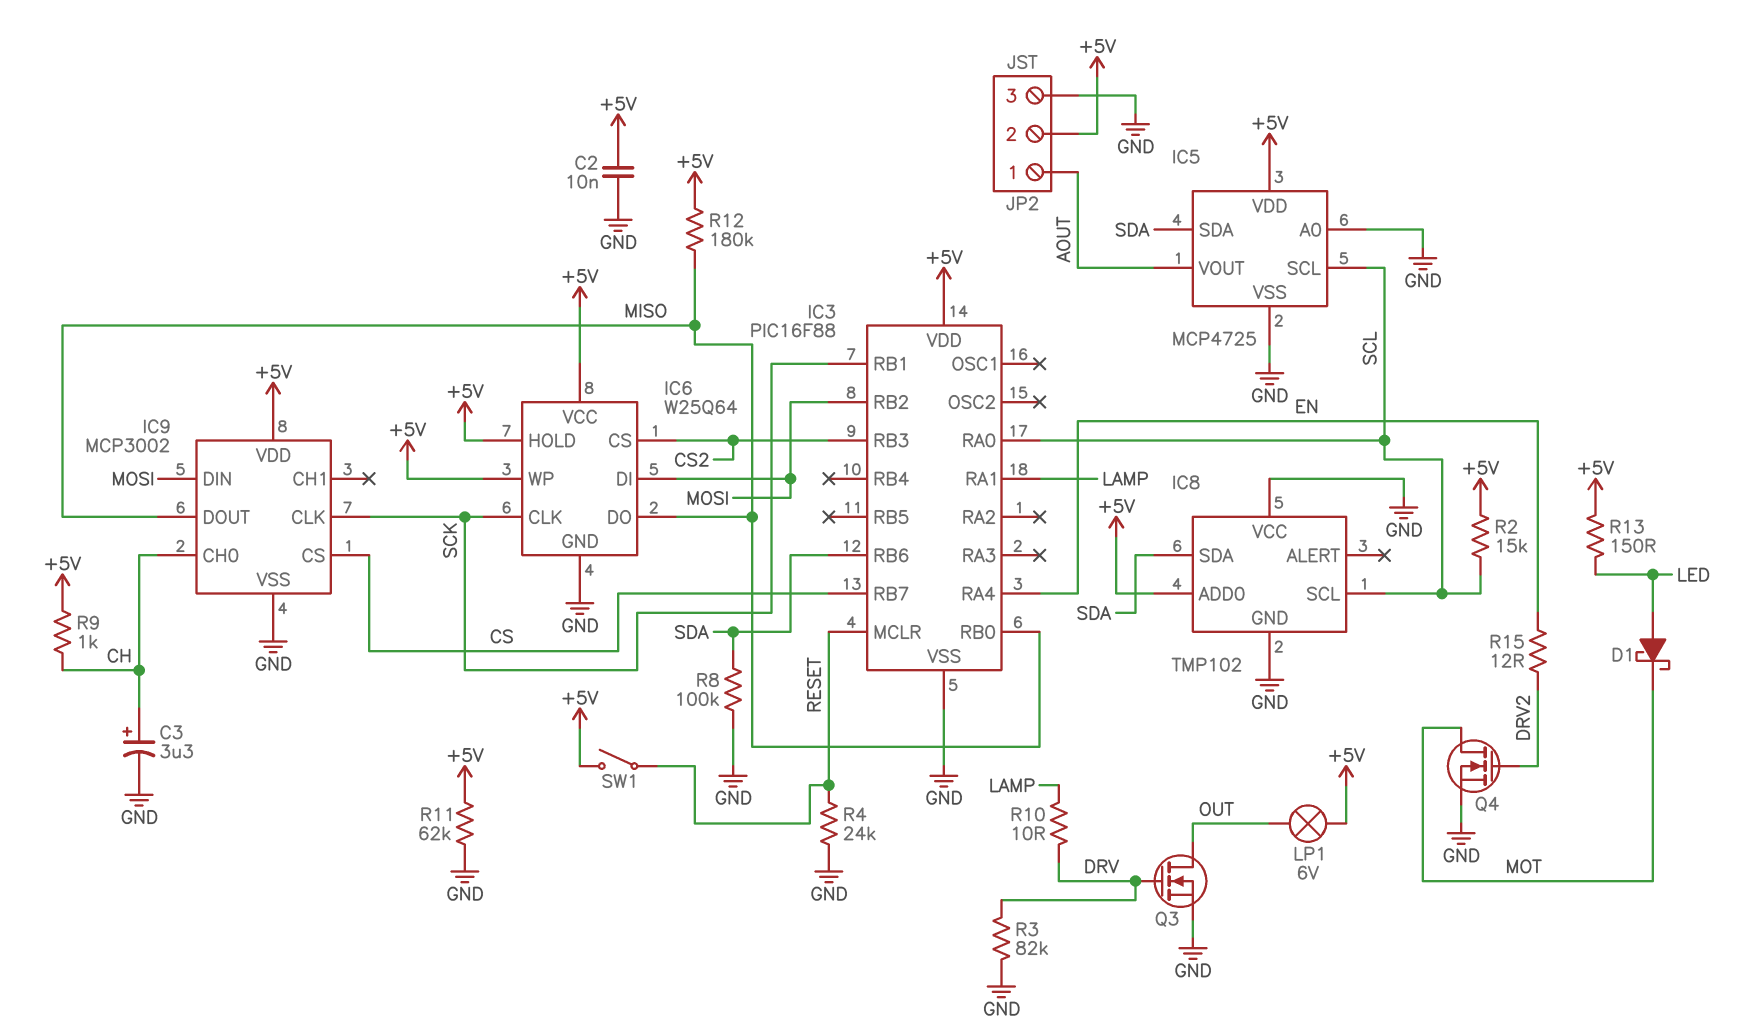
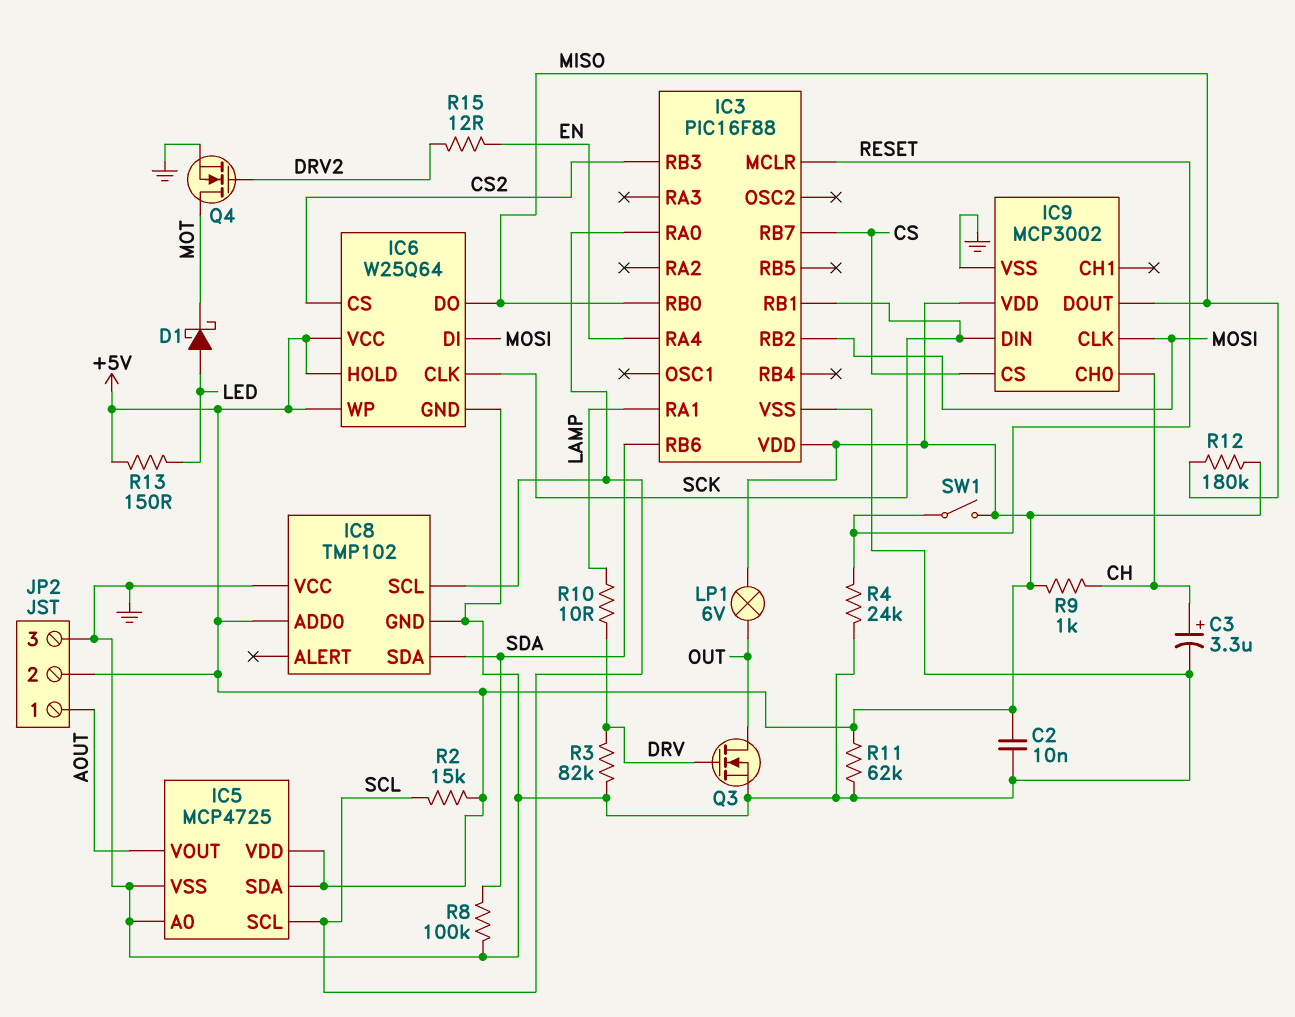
IC5 pin SDA: SDA -> +5V
IC9 pin CLK: SCK -> MOSI
IC9 pin DIN: MOSI -> SCK

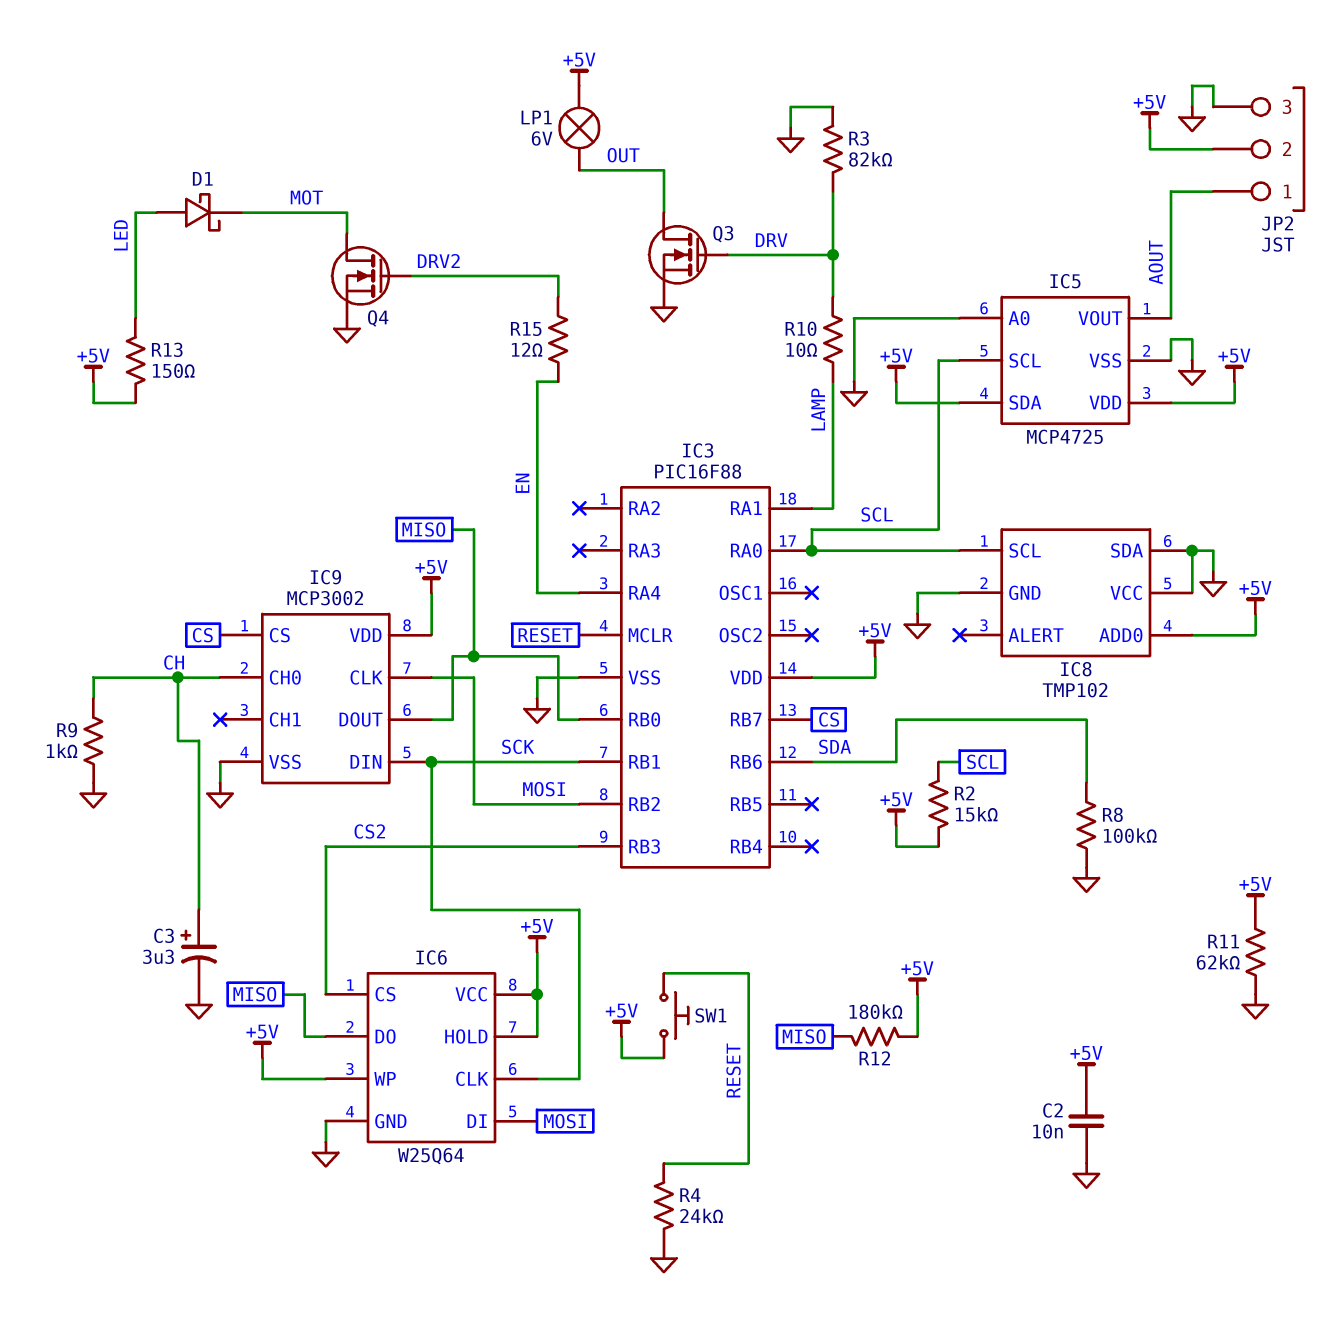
IC8 pin SDA: SDA -> GND
R9: 1k (+5V, CH) -> 1k (CH, GND)
SW1: switch (+5V, RESET) -> button (+5V, RESET)

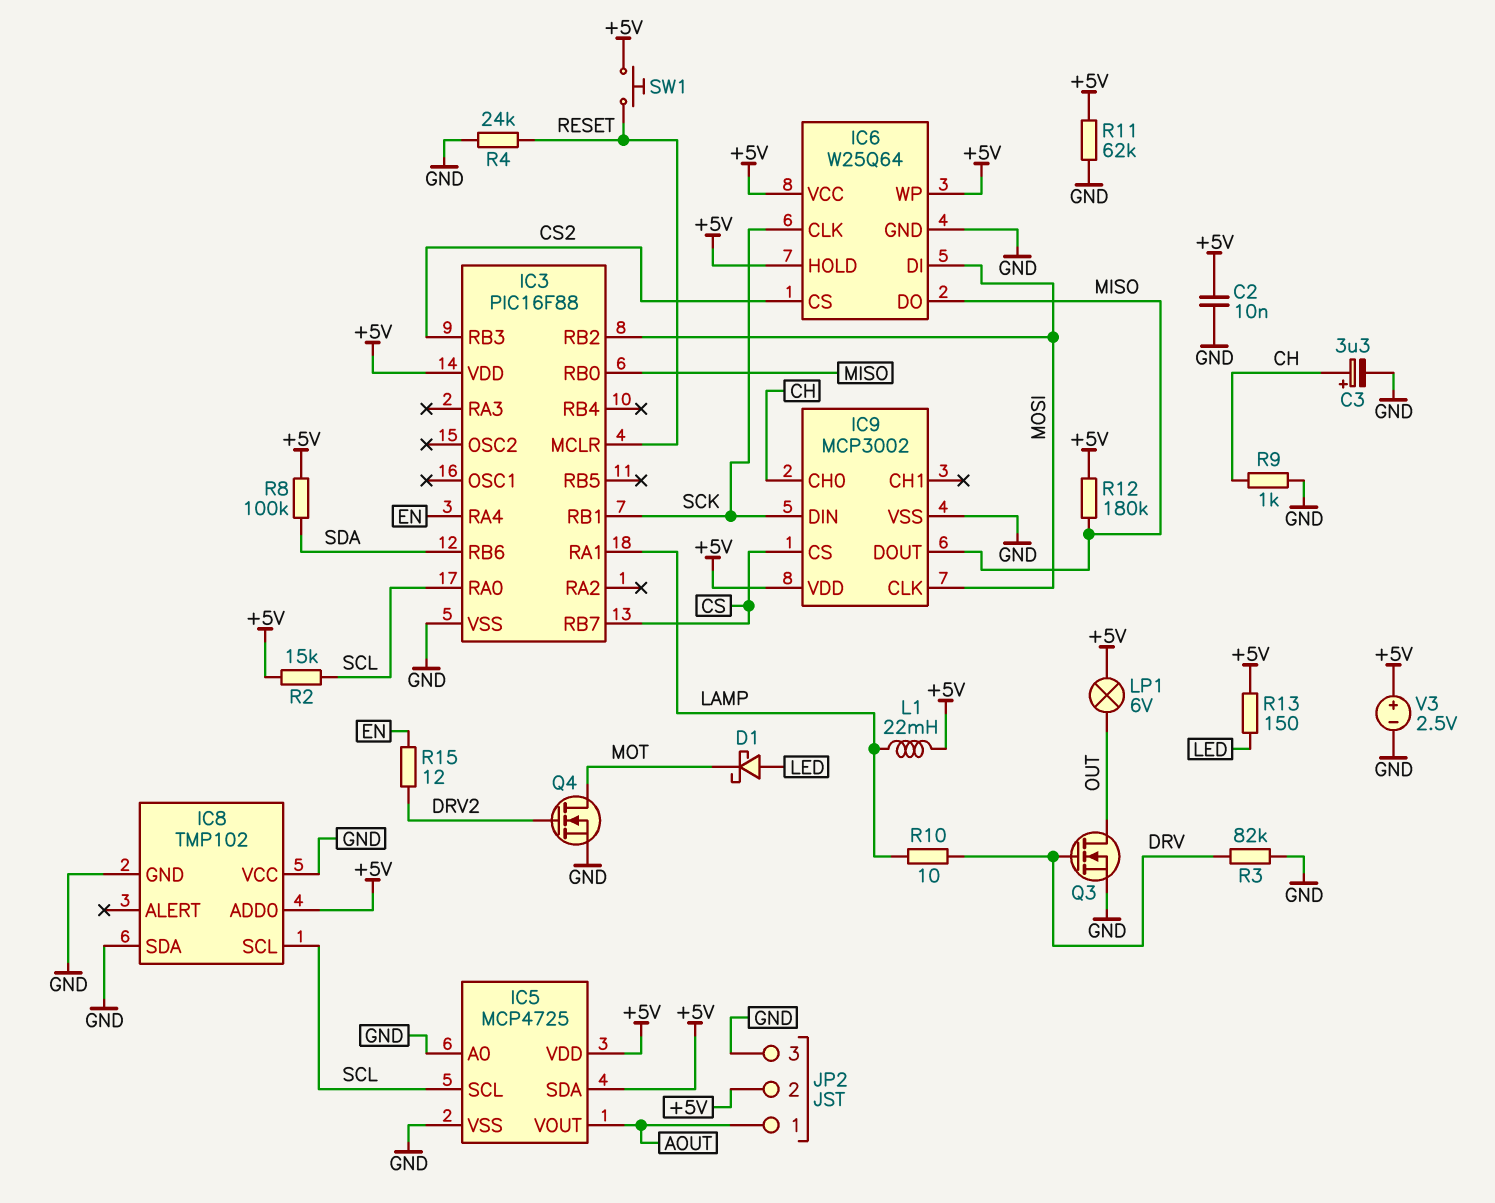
L1: none -> 22mH (+5V, LAMP)
R8: 100k (GND, SDA) -> 100k (+5V, SDA)
V3: none -> 2.5V (plus +5V, minus GND)

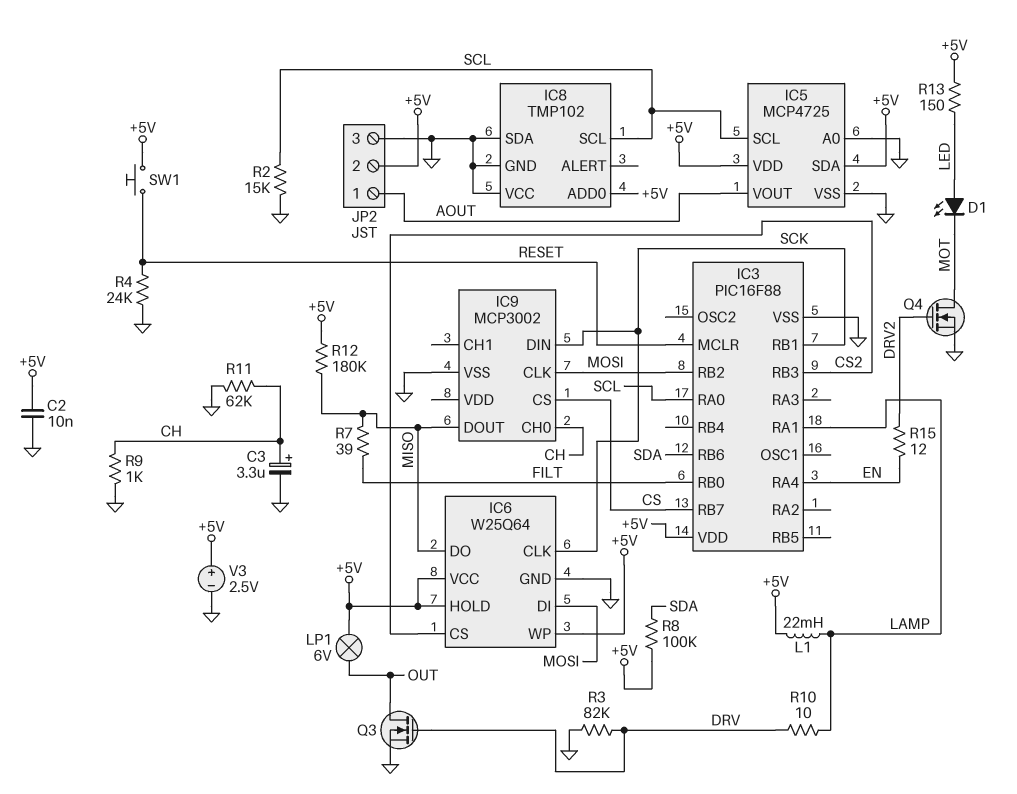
D1: schottky (A LED, K MOT) -> LED (A LED, K MOT)
IC3 pin RB0: MISO -> FILT
IC9 pin VDD: +5V -> none
R2: 15k (+5V, SCL) -> 15k (GND, SCL)
R7: none -> 39 (FILT, MISO)
R11: 62k (+5V, GND) -> 62k (CH, GND)

